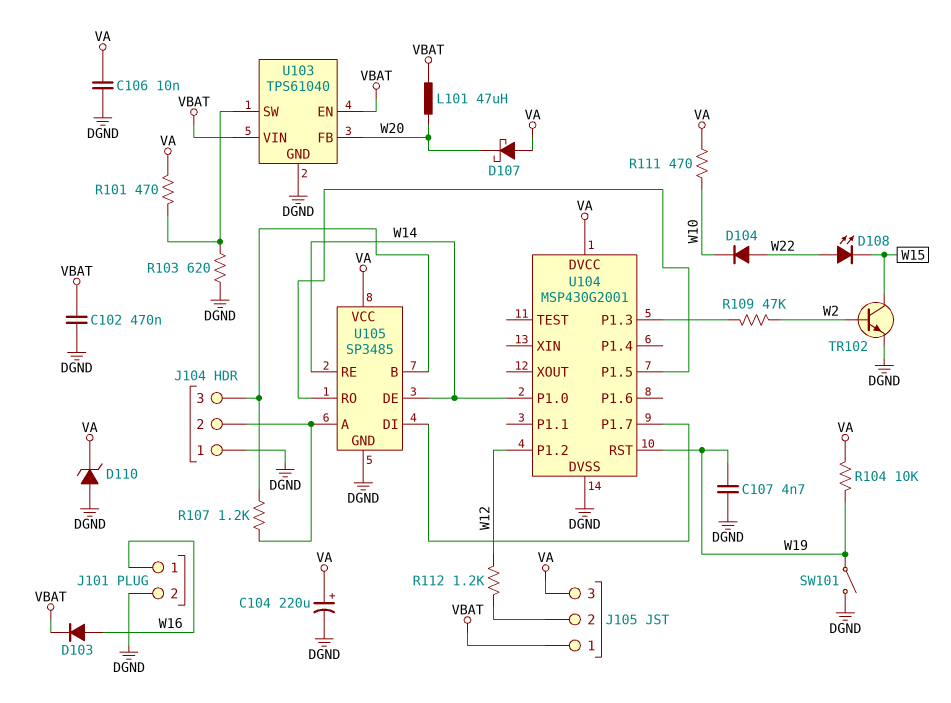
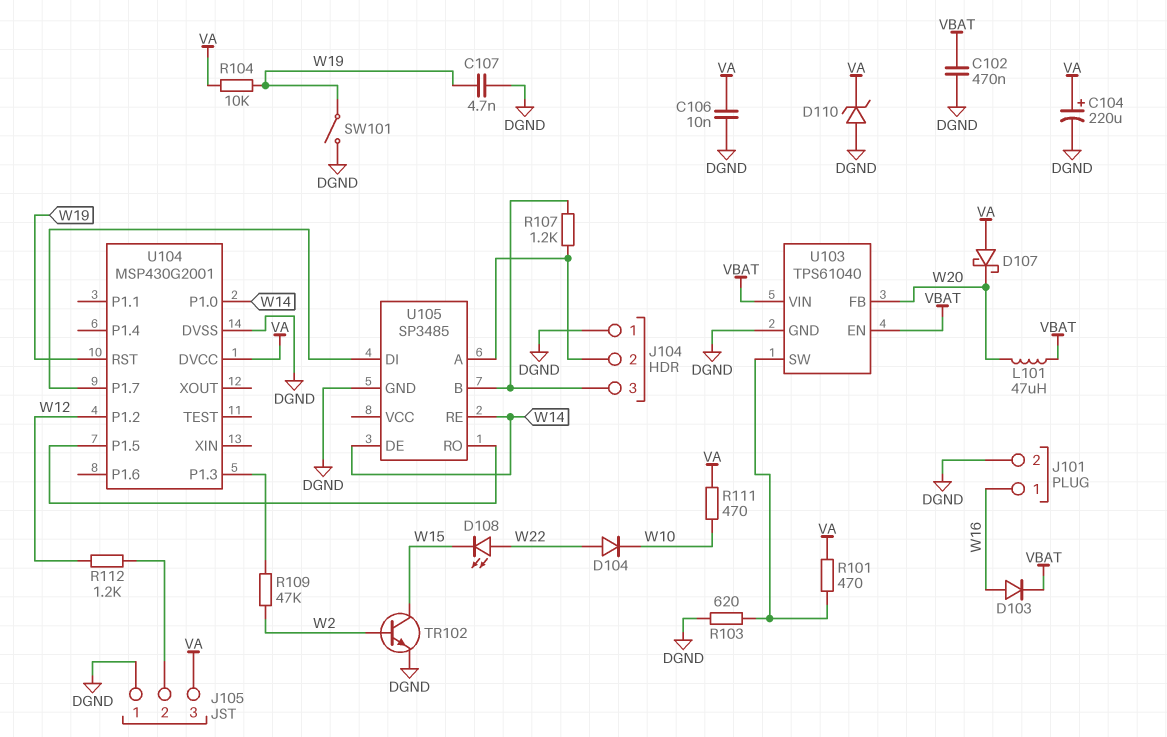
J105 pin 1: VBAT -> DGND
U105 pin VCC: VA -> none

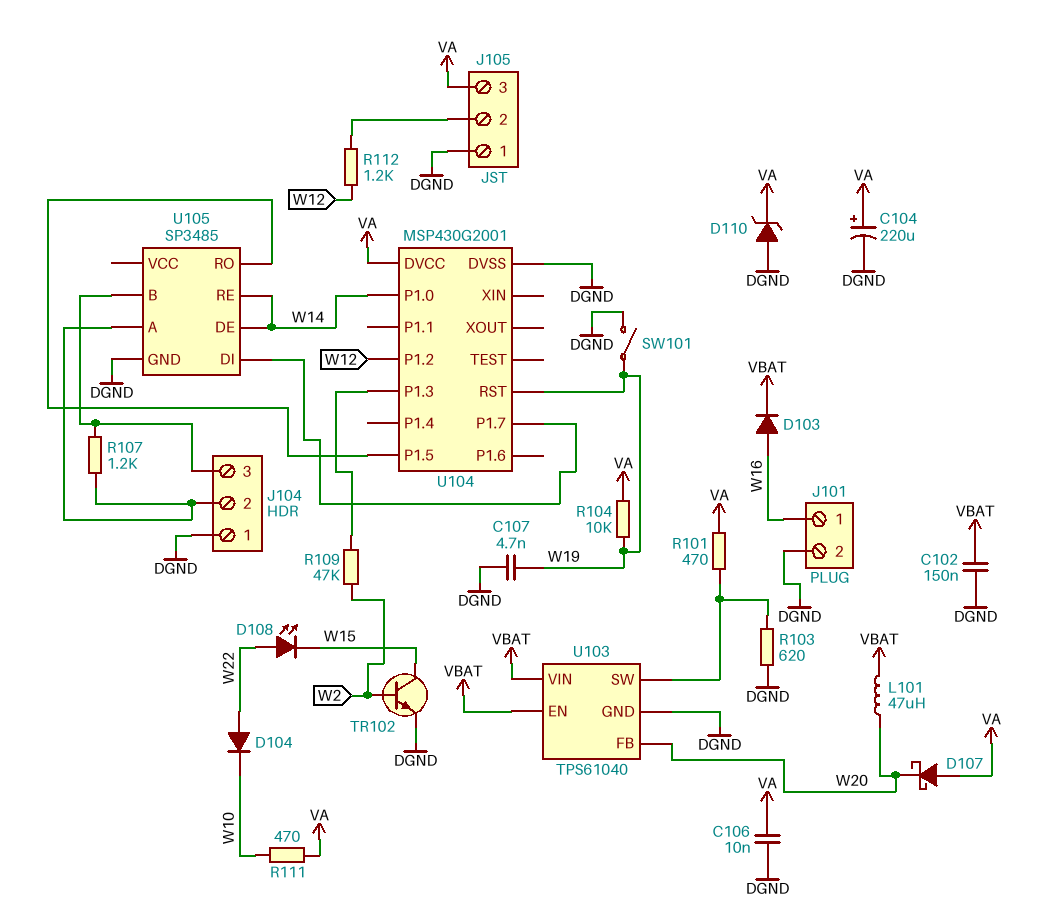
C102: 470nF (DGND, VBAT) -> 150nF (DGND, VBAT)

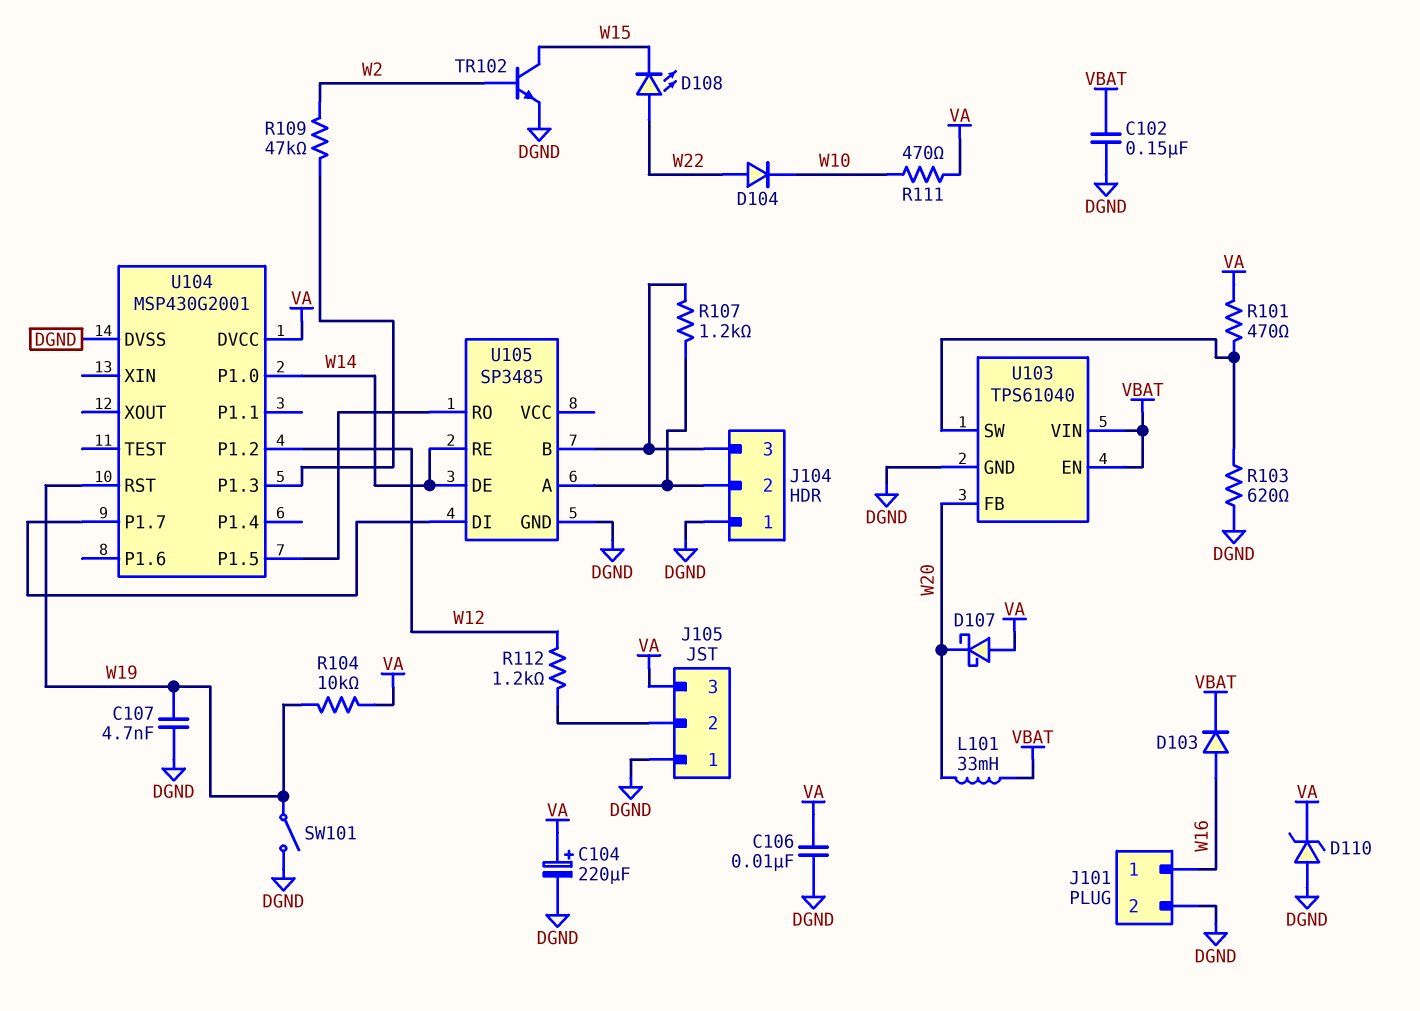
L101: 47uH (VBAT, W20) -> 33mH (VBAT, W20)

